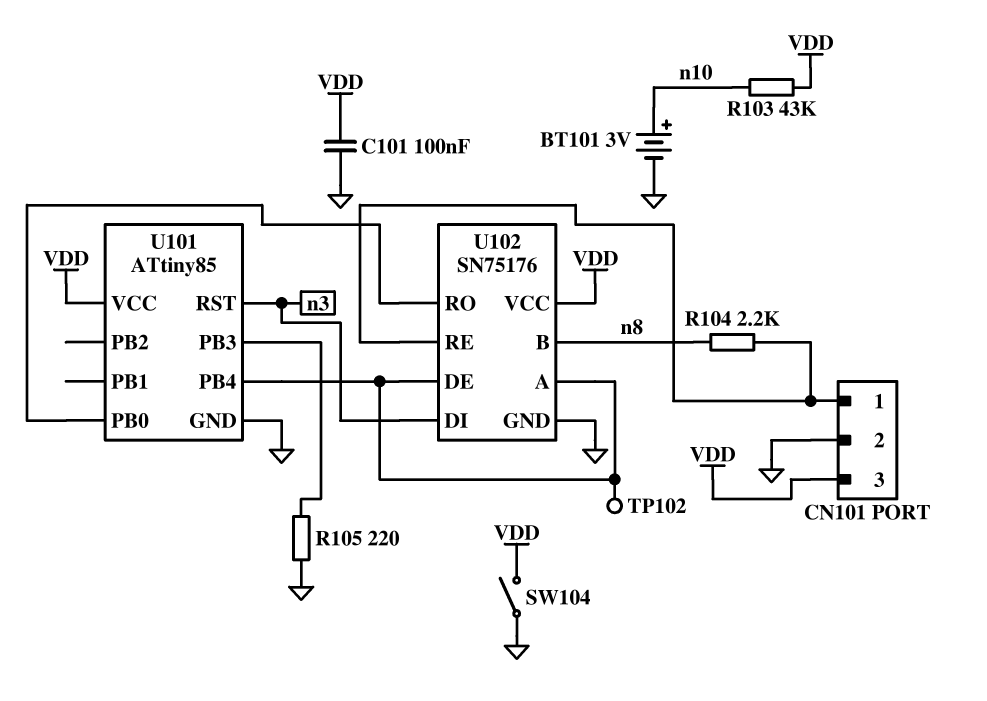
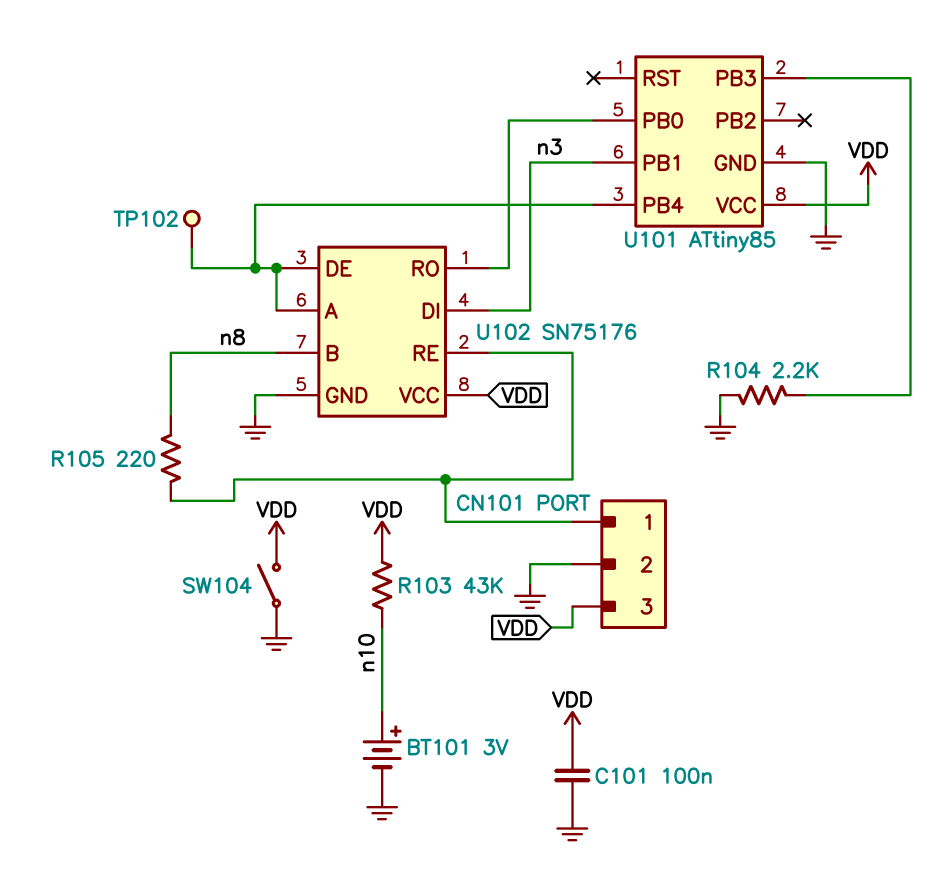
R104: 2.2k (CN101/1, n8) -> 2.2k (GND, U101/PB3)
R105: 220 (GND, U101/PB3) -> 220 (CN101/1, n8)
U101 pin PB1: none -> n3
U101 pin RST: n3 -> none

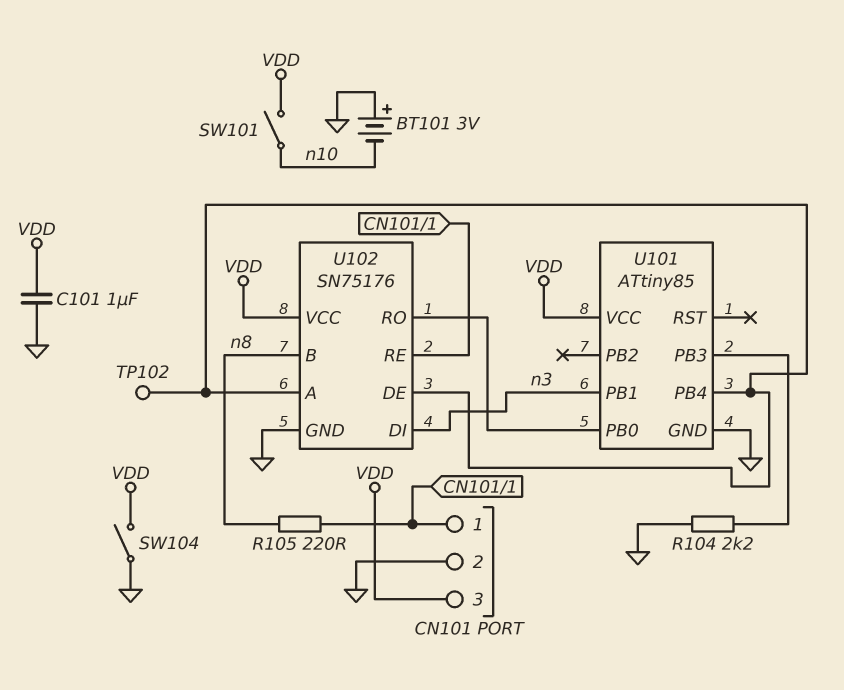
BT101: 3V (plus n10, minus GND) -> 3V (plus GND, minus n10)
C101: 100nF (GND, VDD) -> 1uF (GND, VDD)
R103: 43k (VDD, n10) -> none
SW101: none -> switch (VDD, n10)

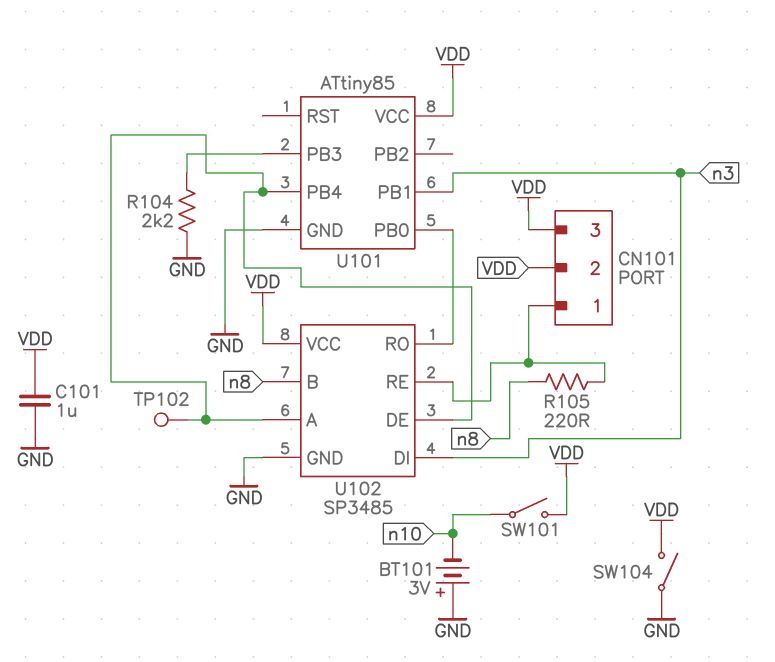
CN101 pin 2: GND -> VDD
U102: SN75176 -> SP3485

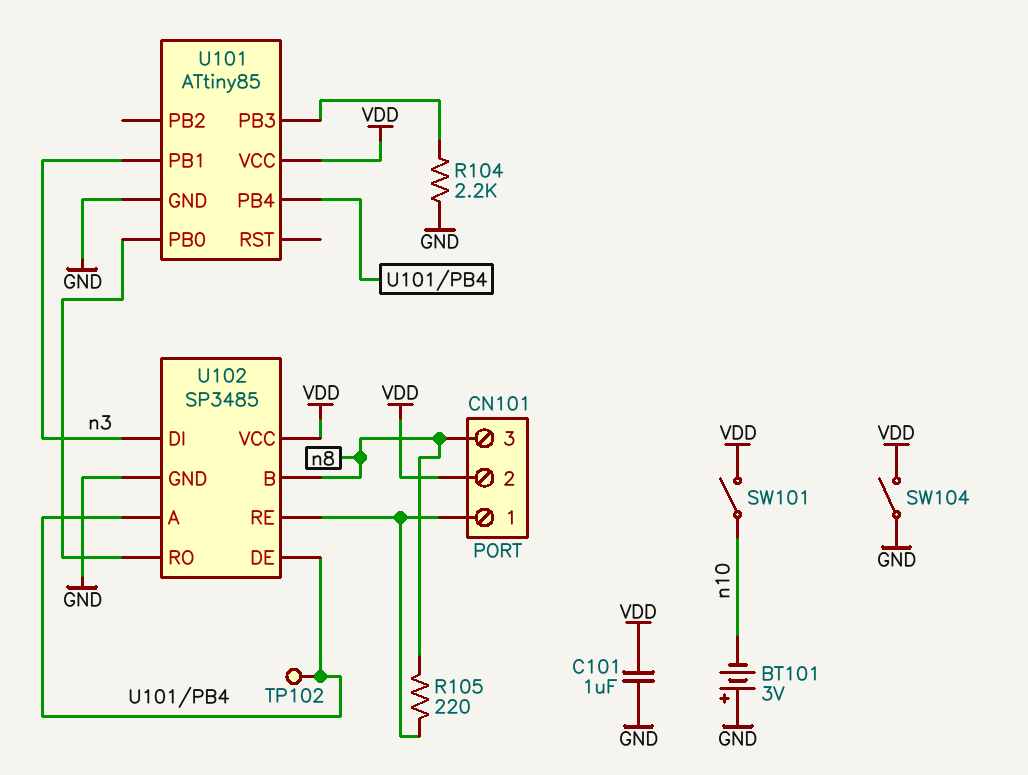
CN101 pin 3: VDD -> n8

